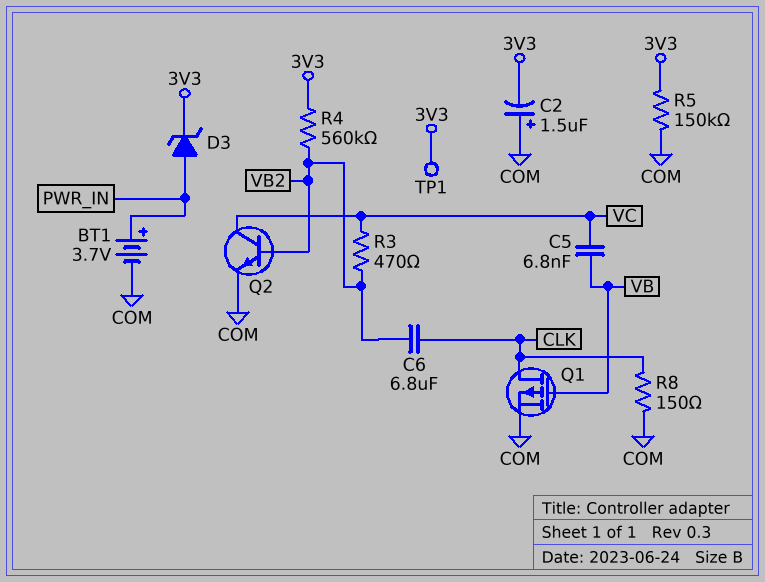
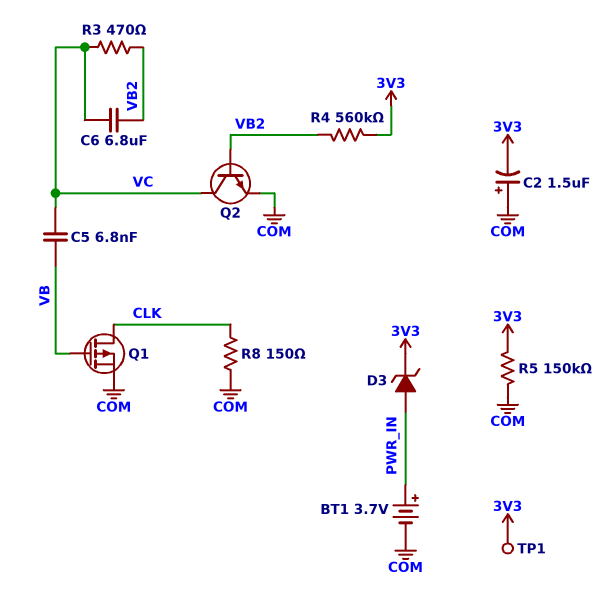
C6: 6.8uF (CLK, VB2) -> 6.8uF (VB2, VC)

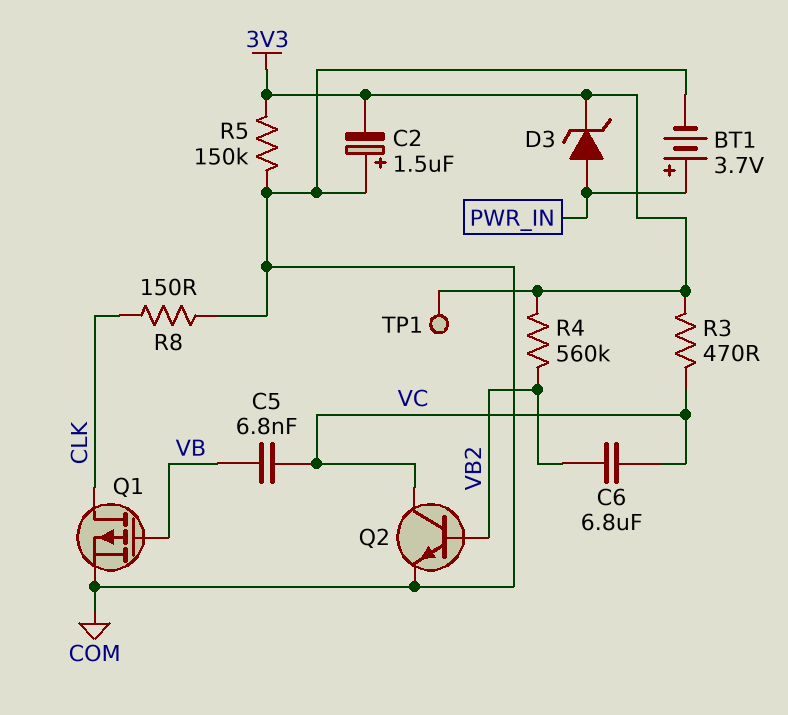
R3: 470 (VB2, VC) -> 470 (3V3, VC)

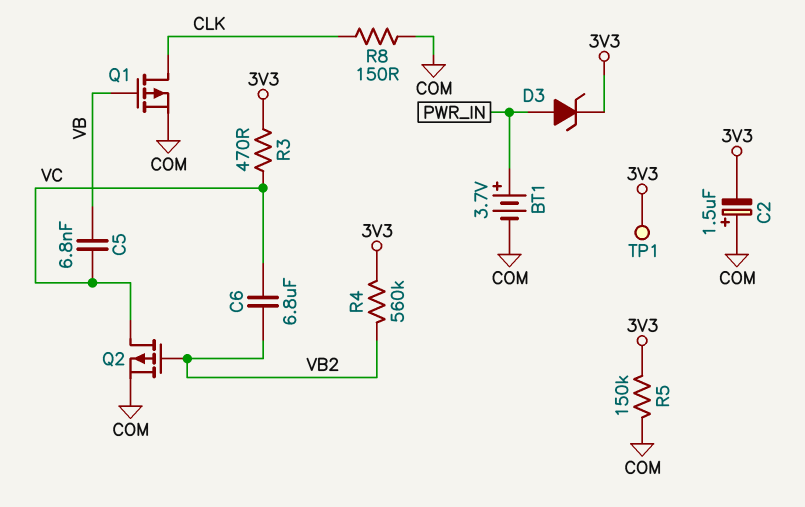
Q2: NPN (B VB2, C VC, E COM) -> PMOS (G VB2, D VC, S COM)

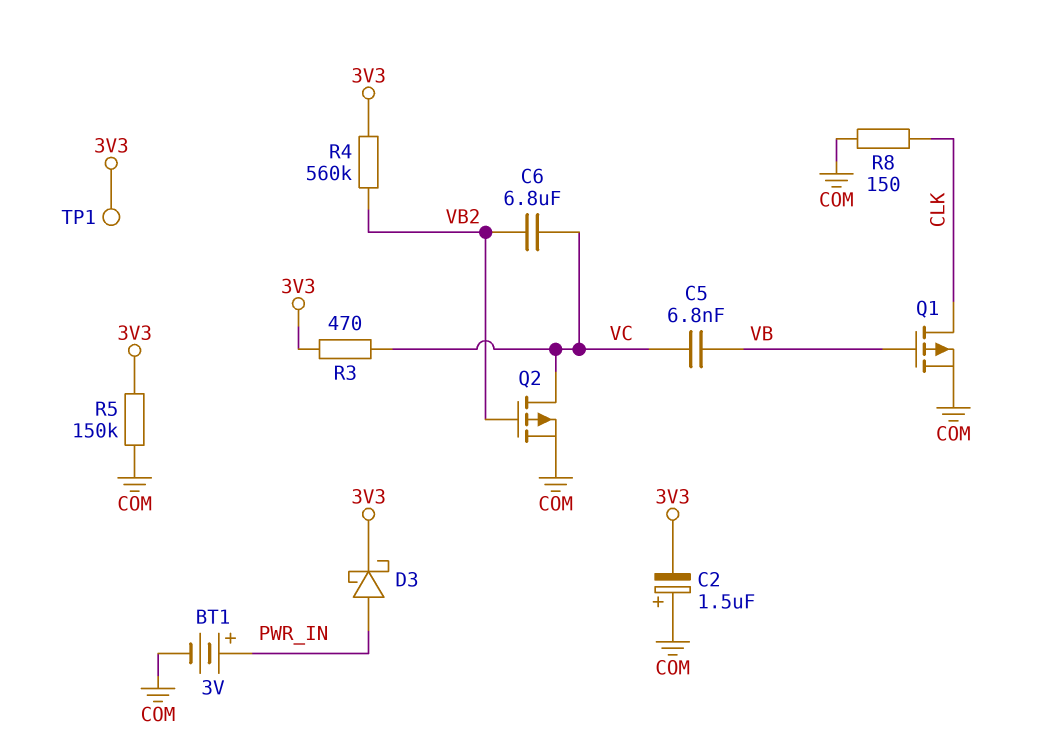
BT1: 3.7V (plus PWR_IN, minus COM) -> 3V (plus PWR_IN, minus COM)
D3: zener (A PWR_IN, K 3V3) -> schottky (A PWR_IN, K 3V3)

